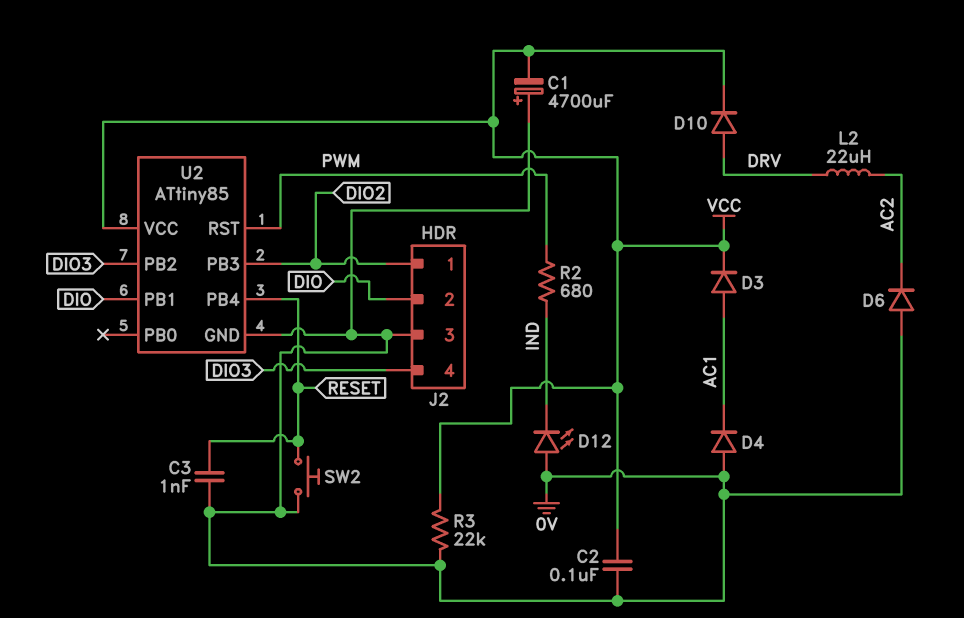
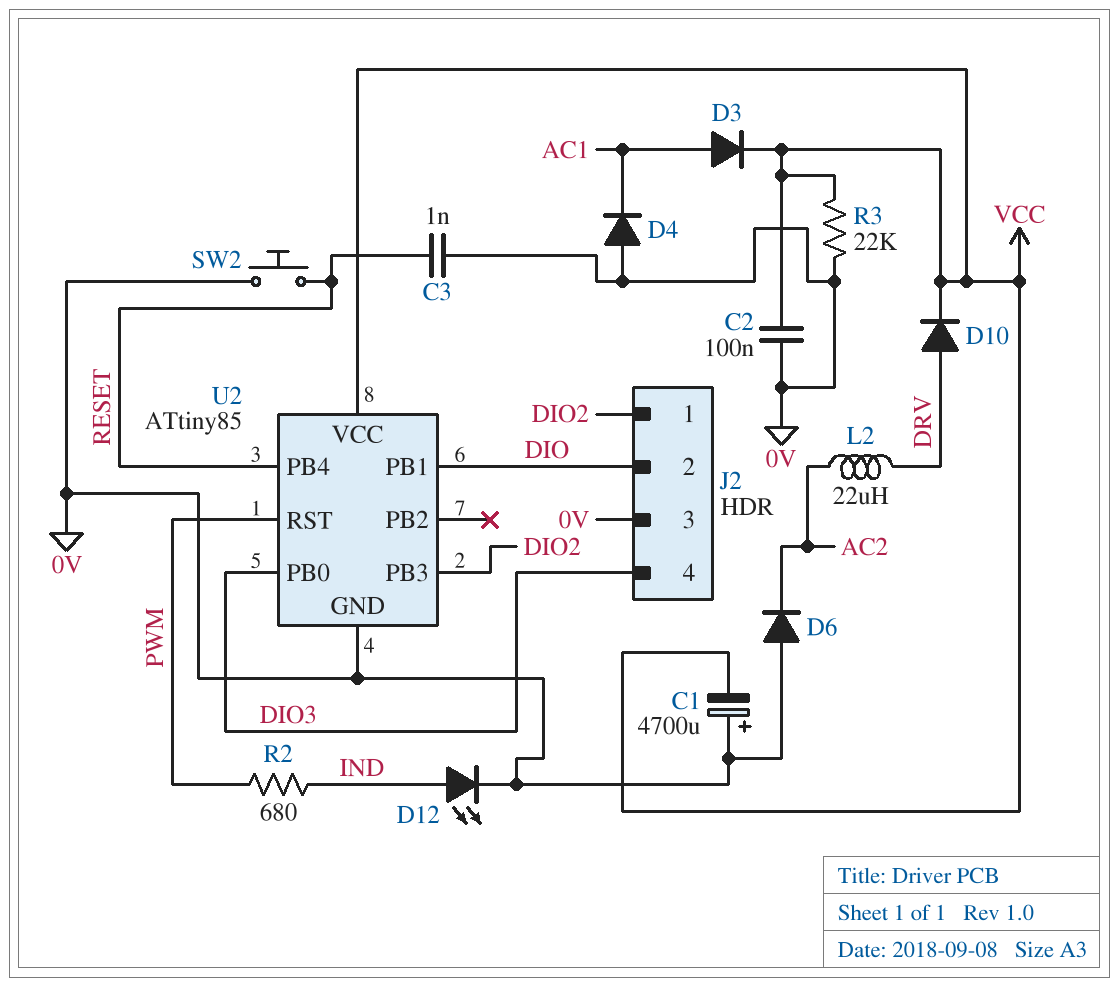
D12: LED (A 0V, K IND) -> LED (A IND, K 0V)
U2 pin PB0: none -> DIO3
U2 pin PB2: DIO3 -> none

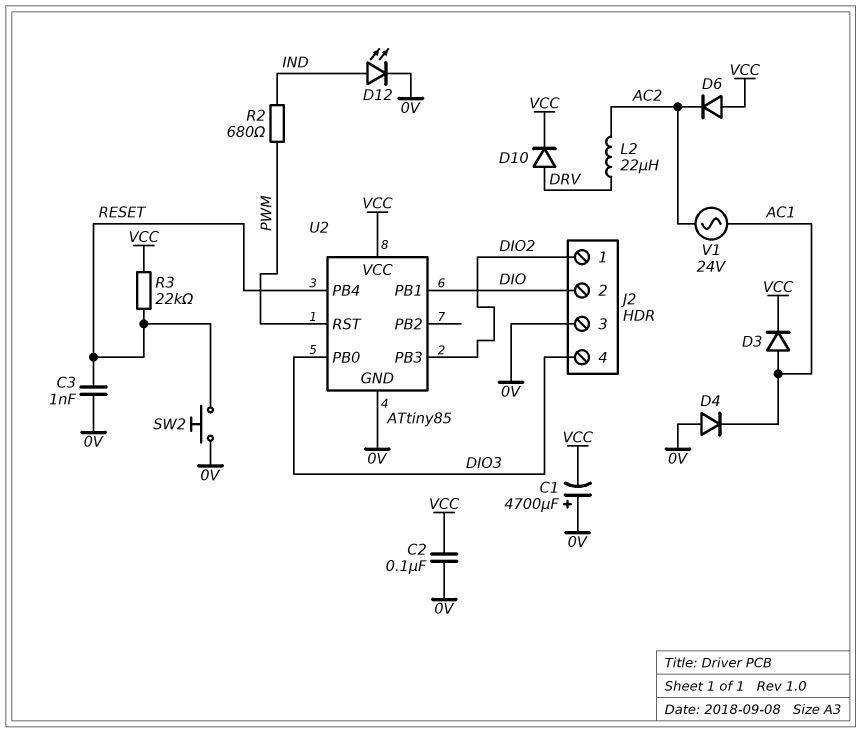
D6: diode (A 0V, K AC2) -> diode (A VCC, K AC2)
R3: 22k (0V, VCC) -> 22k (RESET, VCC)
V1: none -> AC 24V (AC1, AC2)

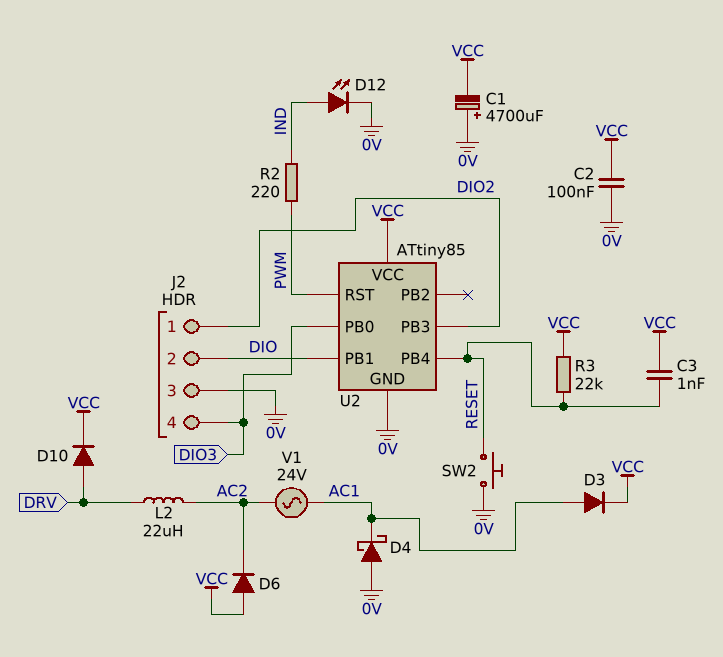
C3: 1nF (0V, RESET) -> 1nF (RESET, VCC)
D4: diode (A 0V, K AC1) -> schottky (A 0V, K AC1)
R2: 680 (IND, PWM) -> 220 (IND, PWM)

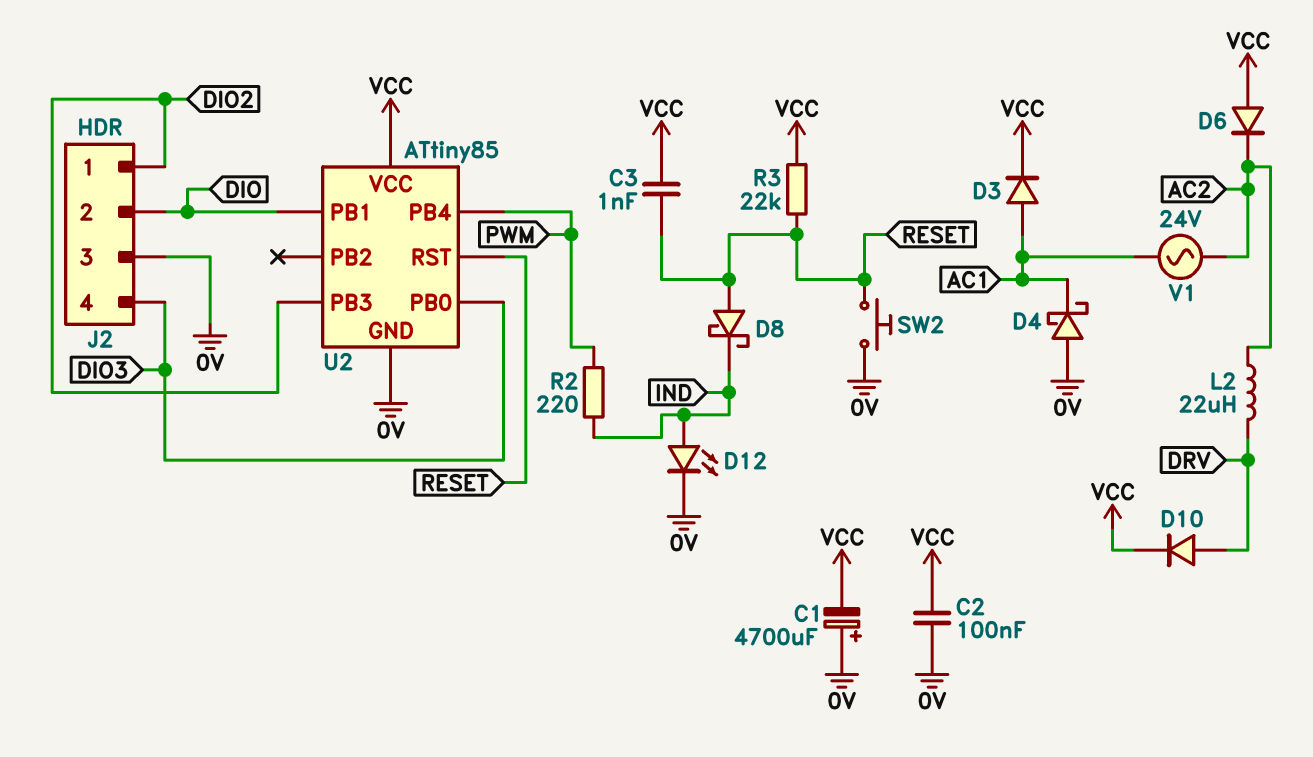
D8: none -> schottky (A RESET, K IND)
U2 pin PB4: RESET -> PWM
U2 pin RST: PWM -> RESET

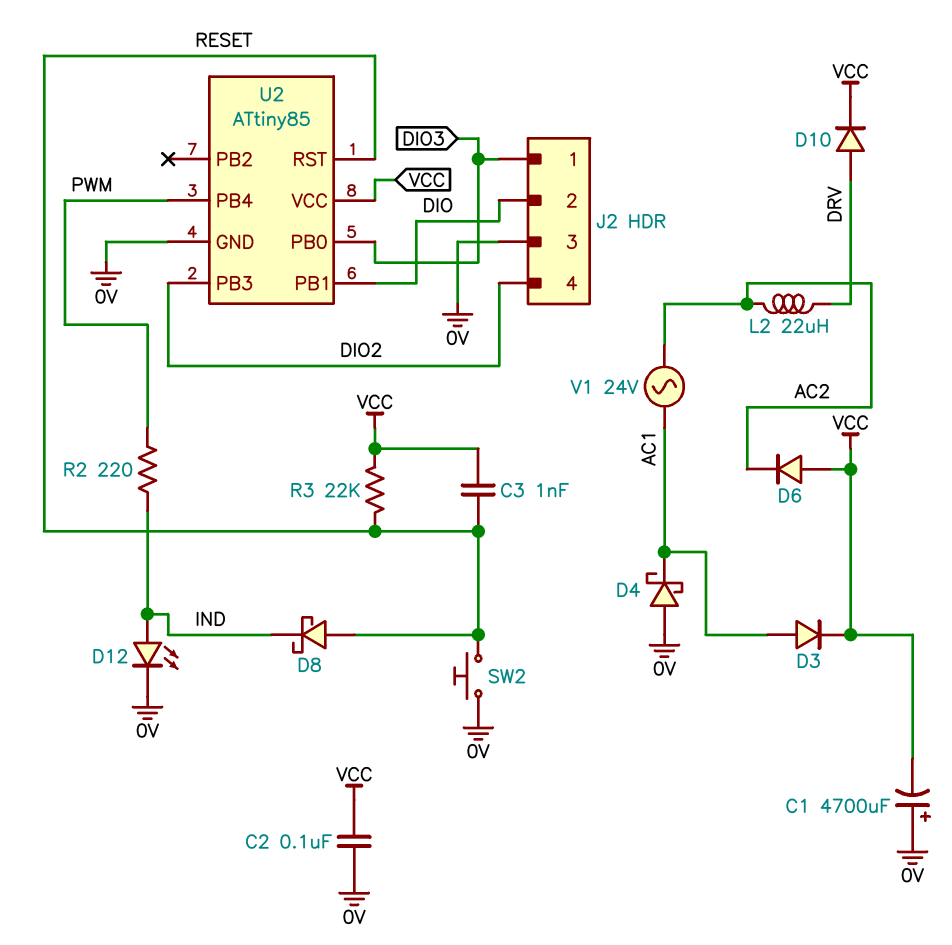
J2 pin 1: DIO2 -> DIO3
J2 pin 4: DIO3 -> DIO2

